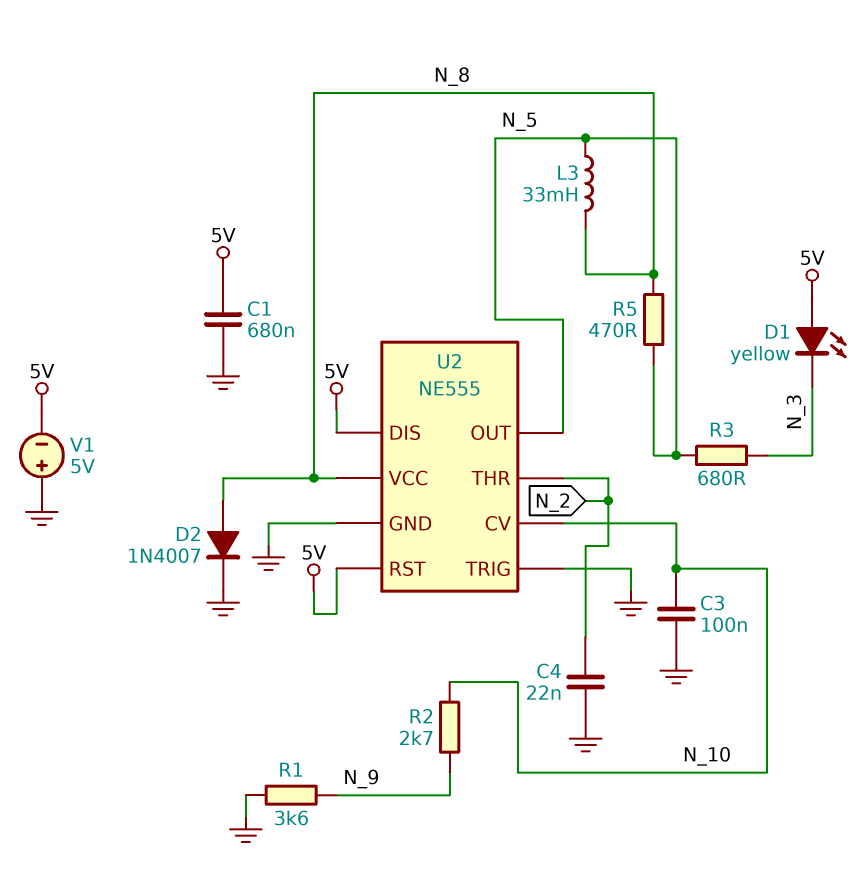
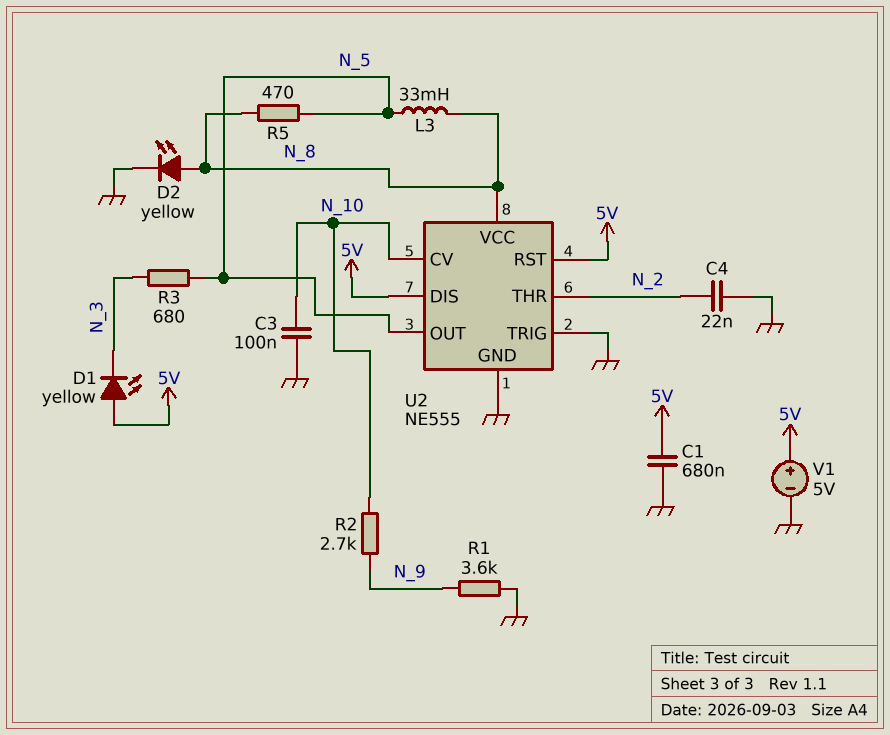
D2: diode 1N4007 (A N_8, K GND) -> LED yellow (A N_8, K GND)
V1: 5V (plus GND, minus 5V) -> 5V (plus 5V, minus GND)

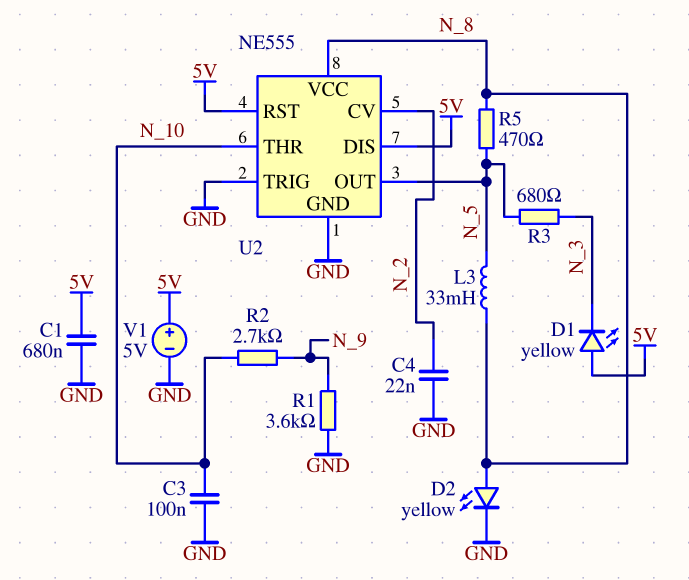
U2 pin CV: N_10 -> N_2
U2 pin THR: N_2 -> N_10

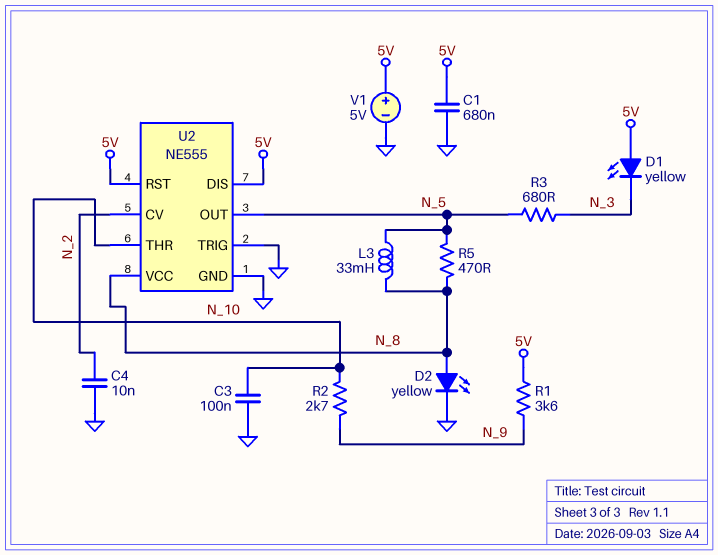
C4: 22nF (GND, N_2) -> 10nF (GND, N_2)
R1: 3.6k (GND, N_9) -> 3.6k (5V, N_9)

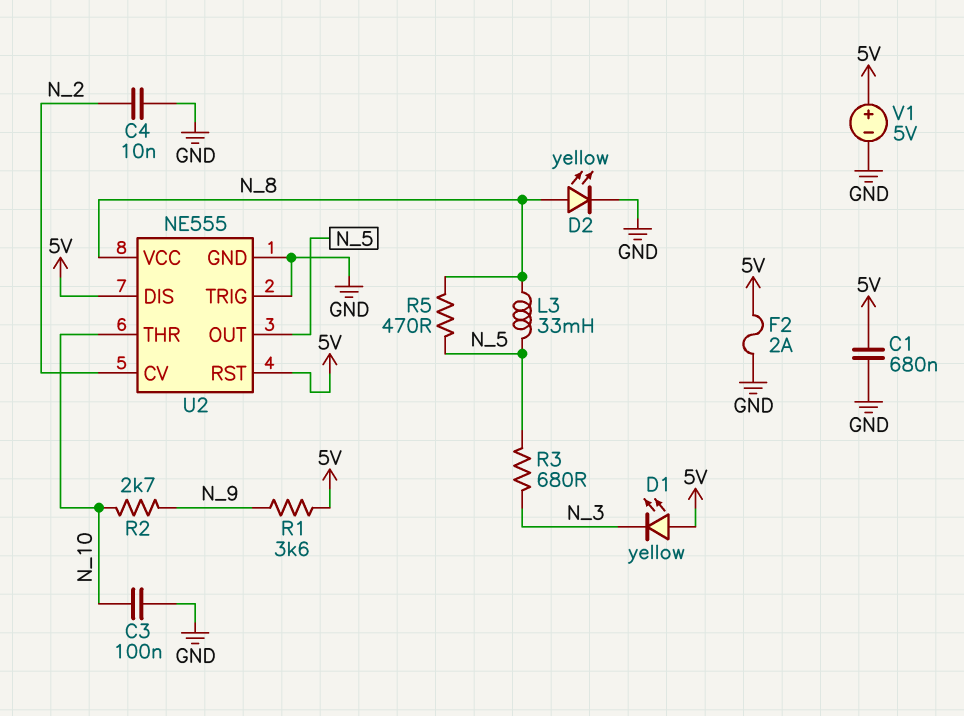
F2: none -> 2A (5V, GND)

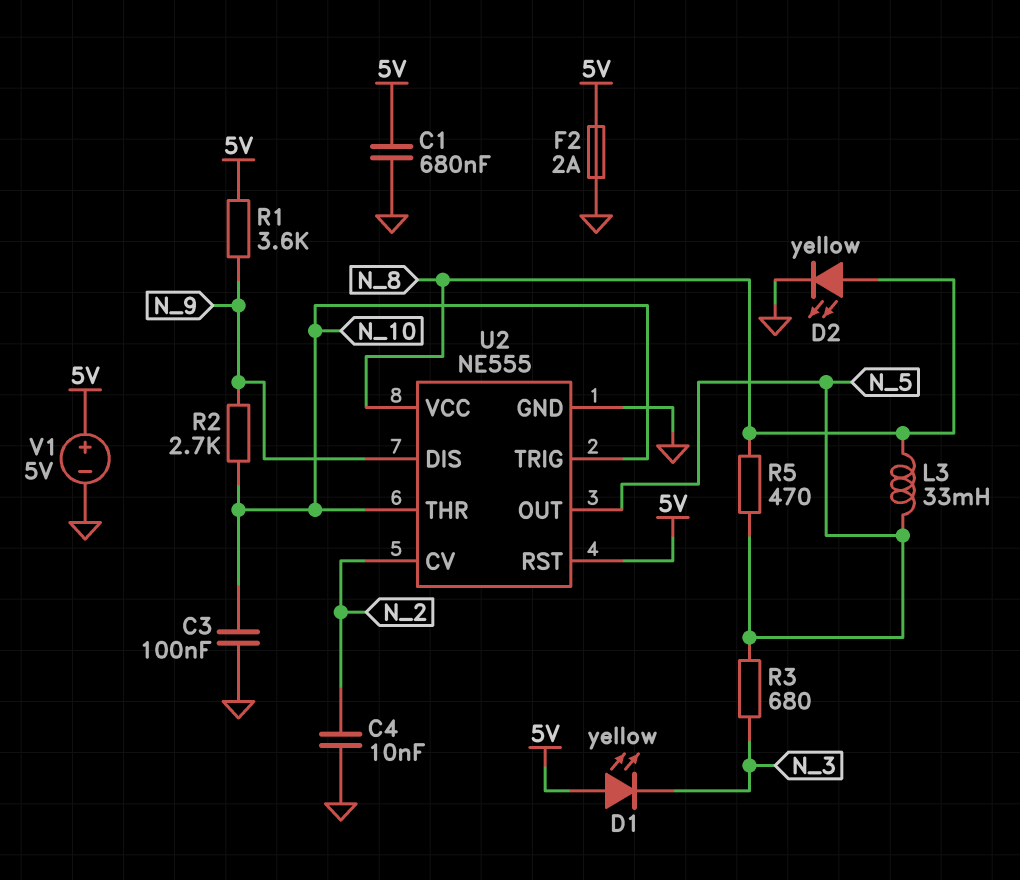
U2 pin DIS: 5V -> N_9
U2 pin TRIG: GND -> N_10

